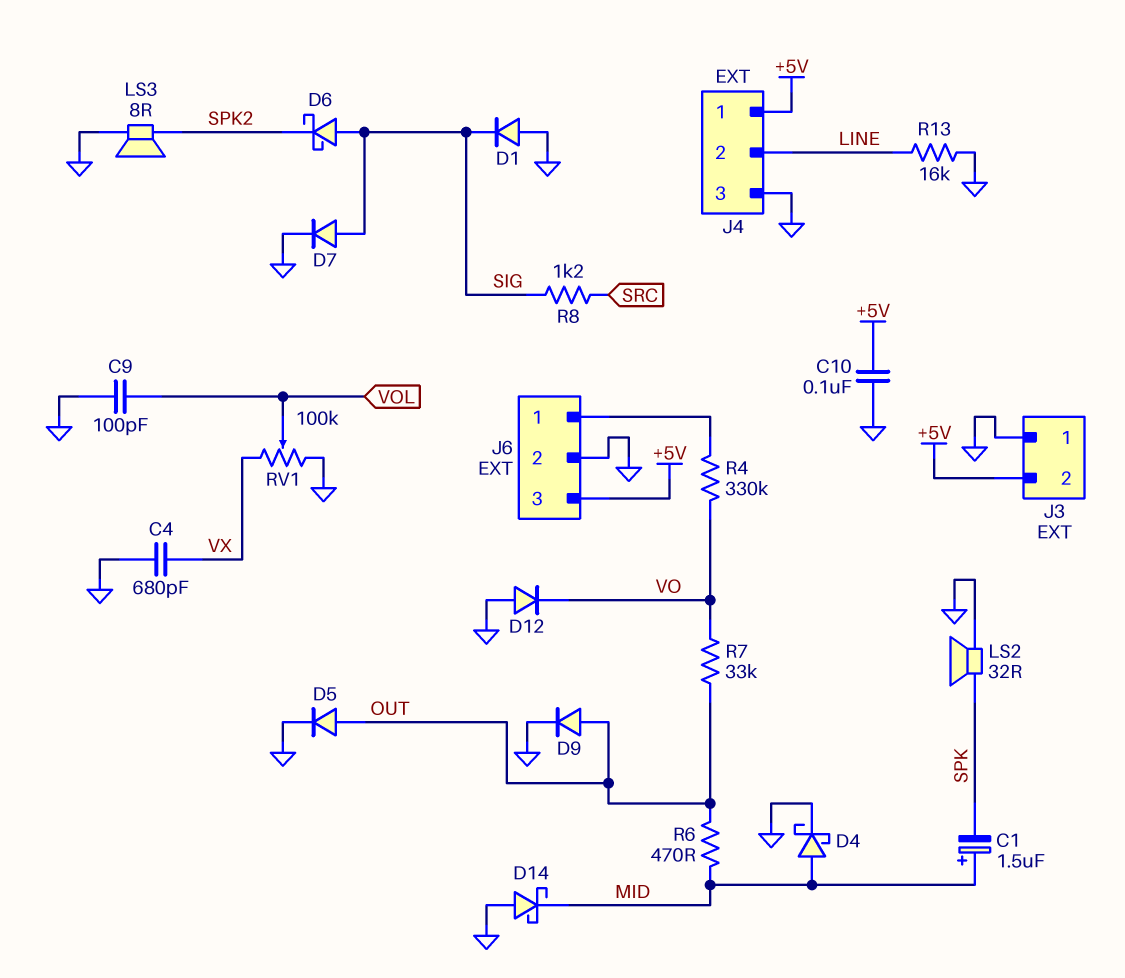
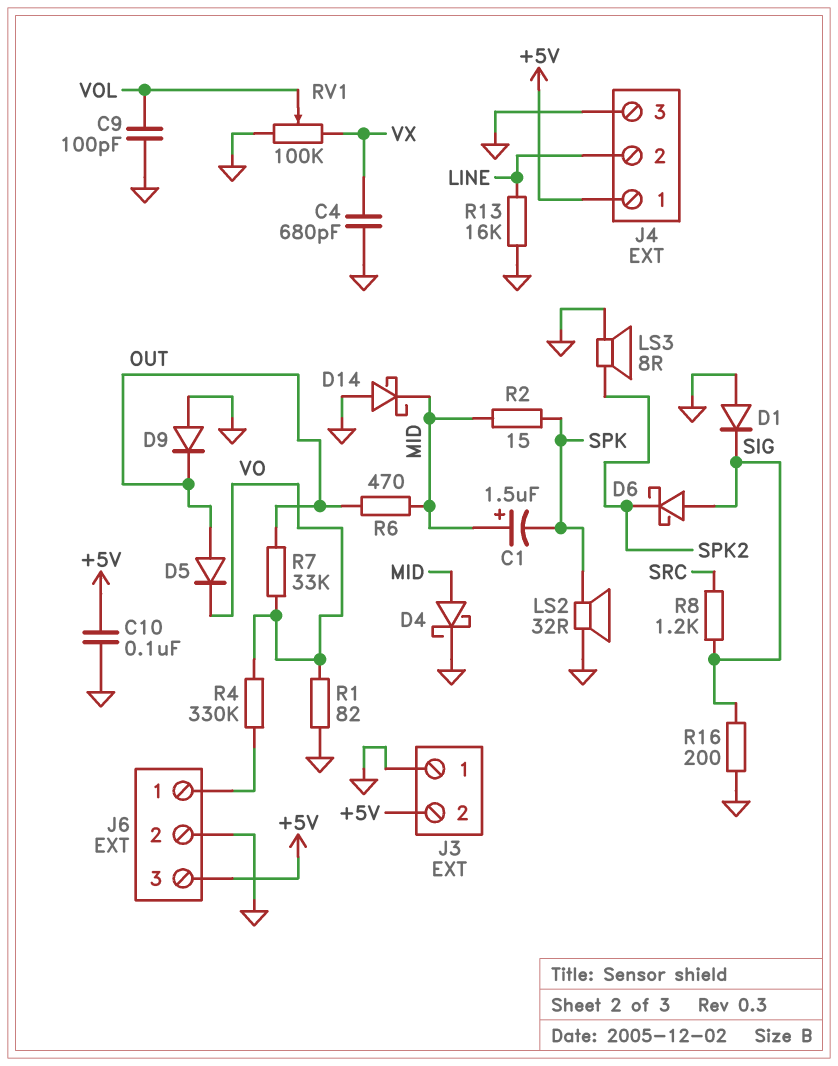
D5: diode (A OUT, K GND) -> diode (A OUT, K VO)
D7: diode (A SIG, K GND) -> none
D9: diode (A OUT, K GND) -> diode (A GND, K OUT)
D12: diode (A GND, K VO) -> none
R1: none -> 82 (GND, VO)
R2: none -> 15 (MID, SPK)
R16: none -> 200 (GND, SIG)

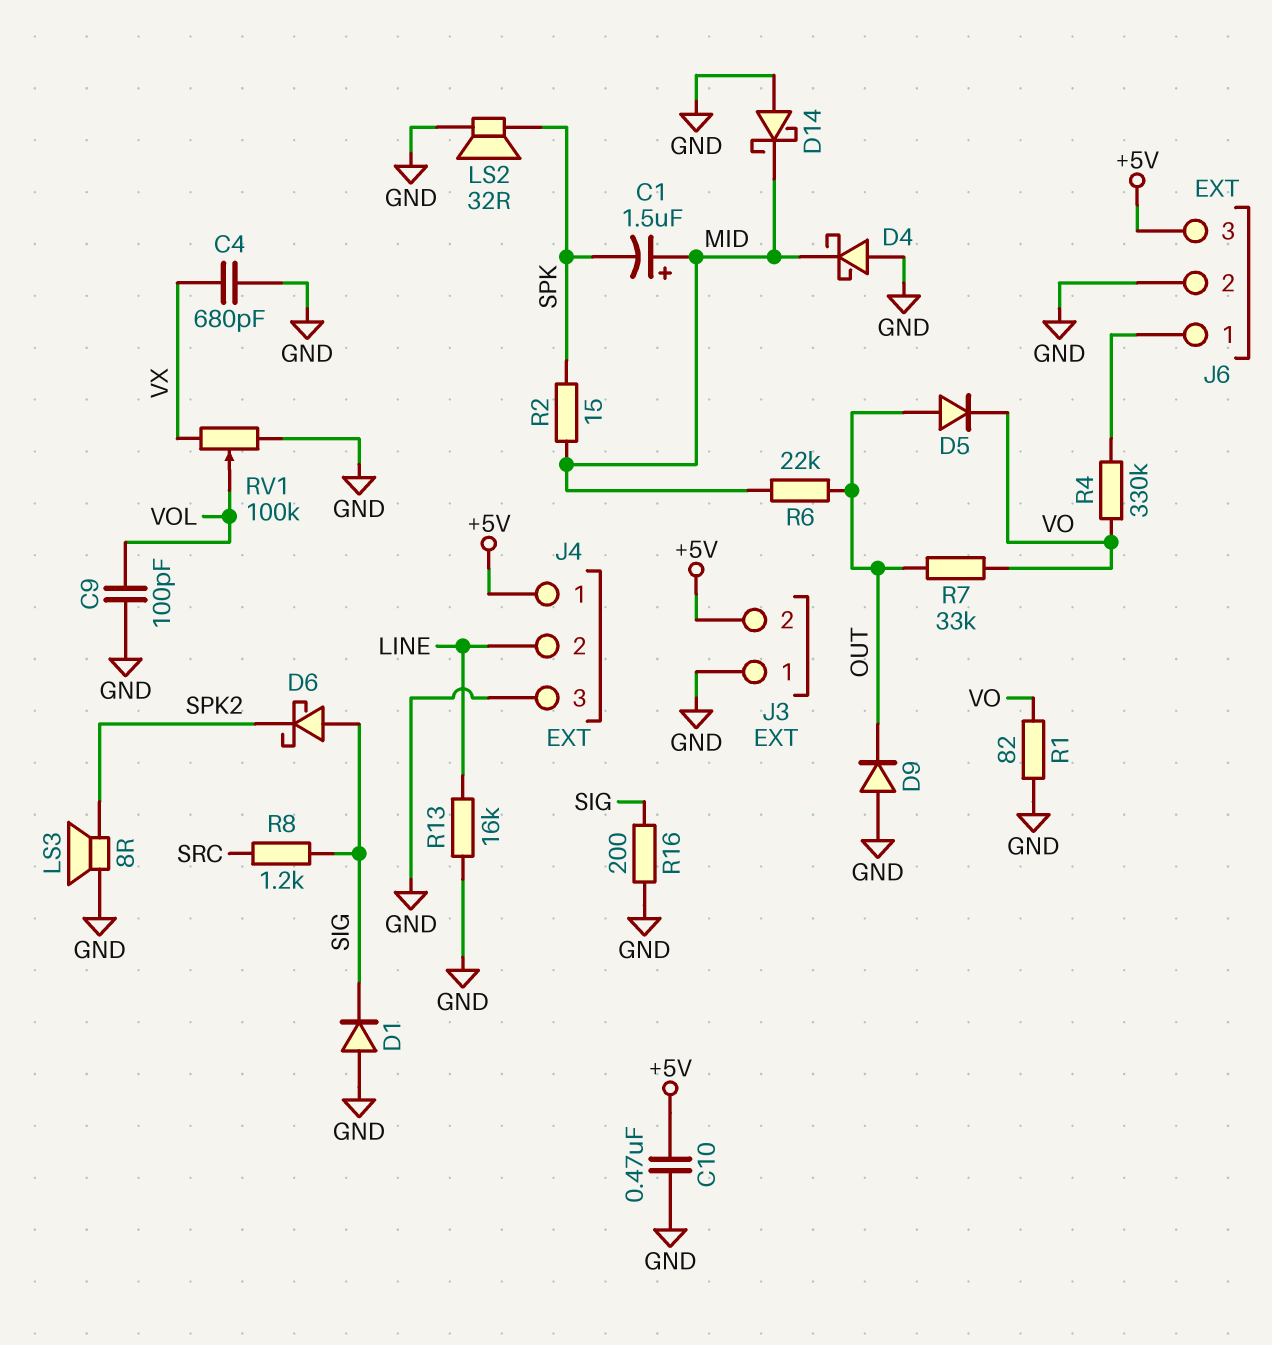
C10: 100nF (+5V, GND) -> 470nF (+5V, GND)
D4: schottky (A MID, K GND) -> schottky (A GND, K MID)
R6: 470 (MID, OUT) -> 22k (MID, OUT)

